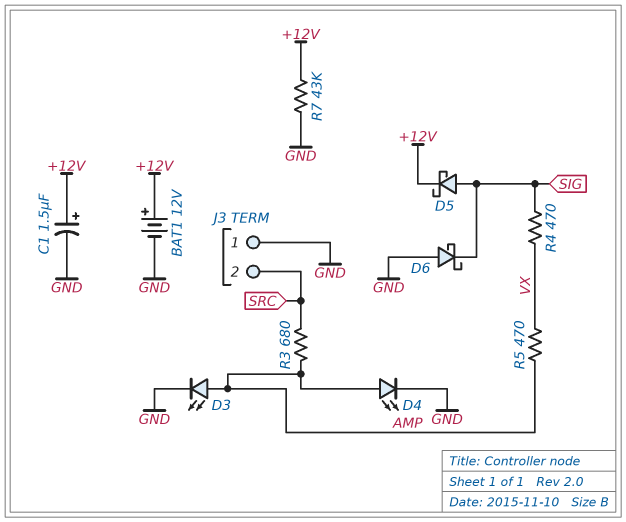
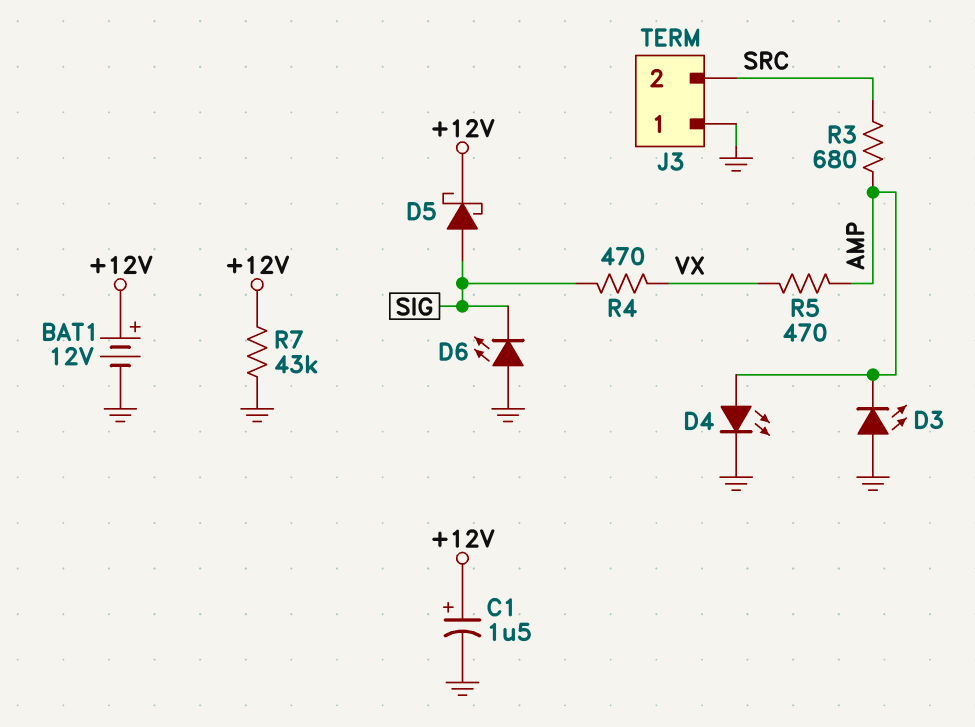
D3: LED (A AMP, K GND) -> LED (A GND, K AMP)
D6: schottky (A GND, K SIG) -> LED (A GND, K SIG)

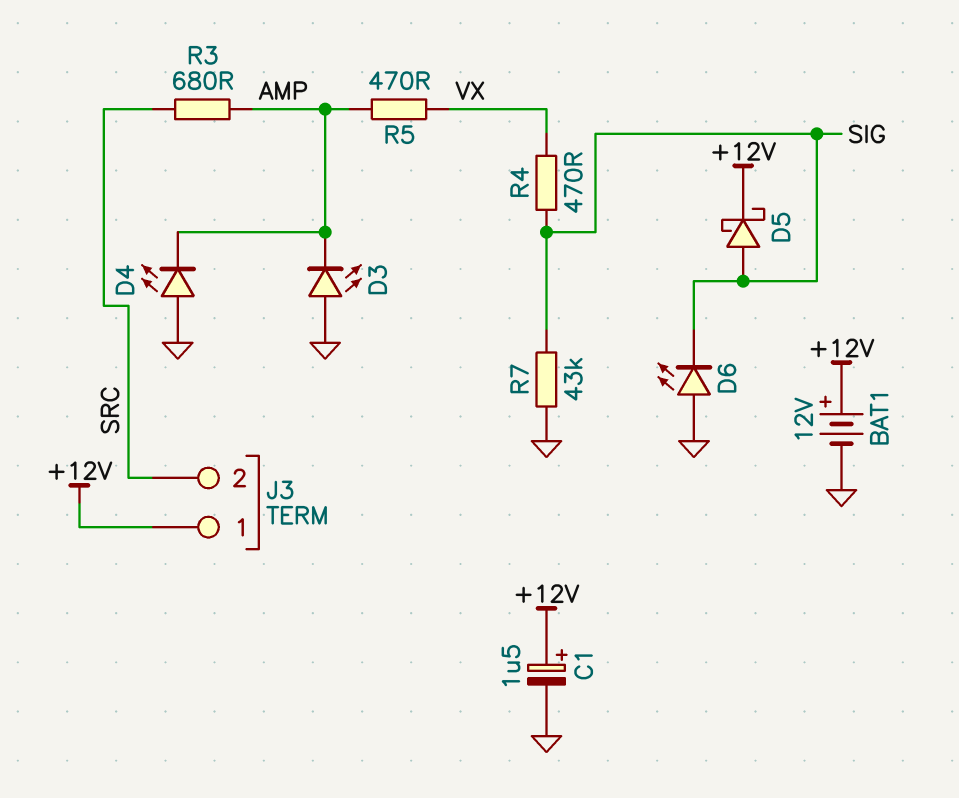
D4: LED (A AMP, K GND) -> LED (A GND, K AMP)
J3 pin 1: GND -> +12V
R7: 43k (+12V, GND) -> 43k (GND, SIG)

